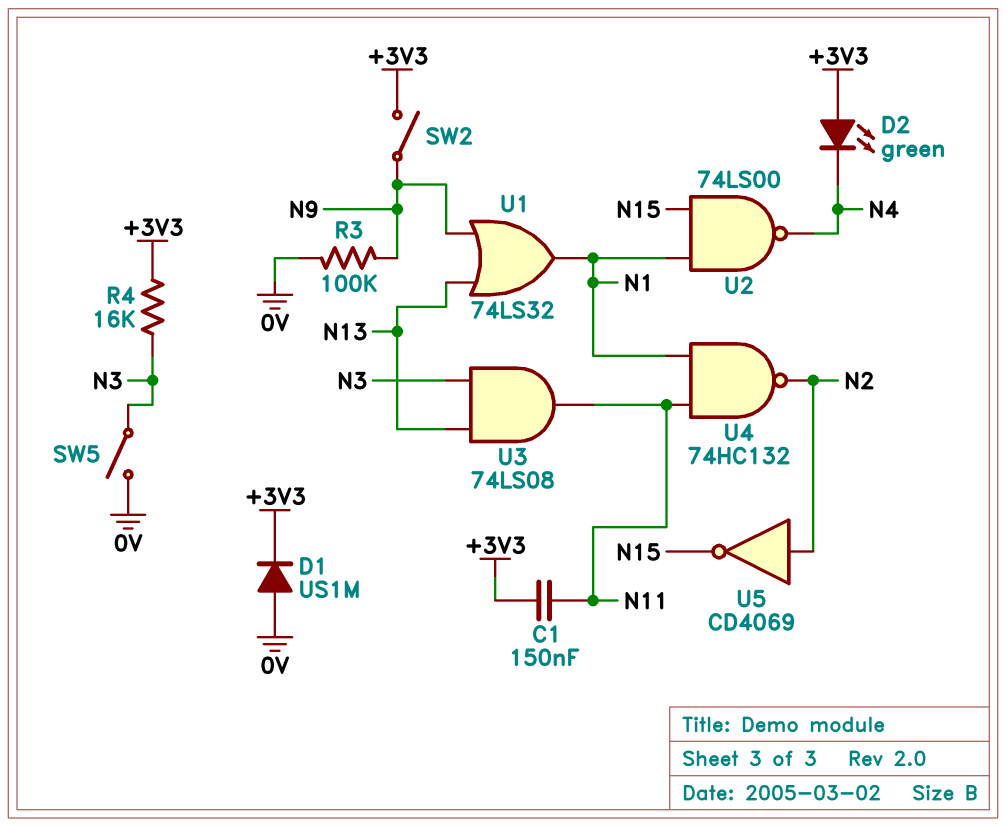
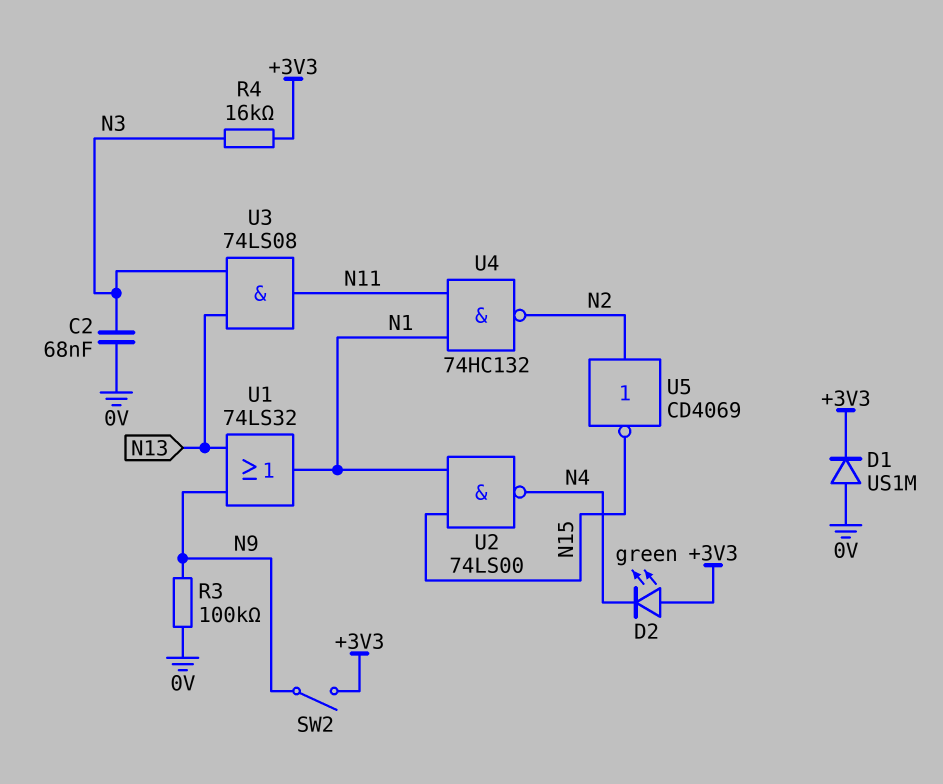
C1: 150nF (+3V3, N11) -> none
C2: none -> 68nF (0V, N3)
SW5: switch (0V, N3) -> none

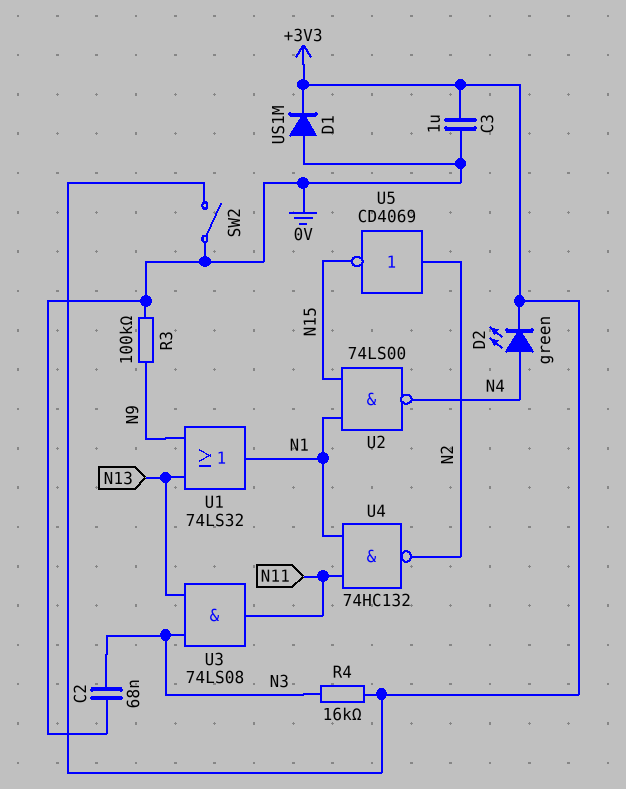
C3: none -> 1uF (+3V3, 0V)
D2: LED green (A +3V3, K N4) -> LED green (A N4, K +3V3)
SW2: switch (+3V3, N9) -> switch (+3V3, 0V)

